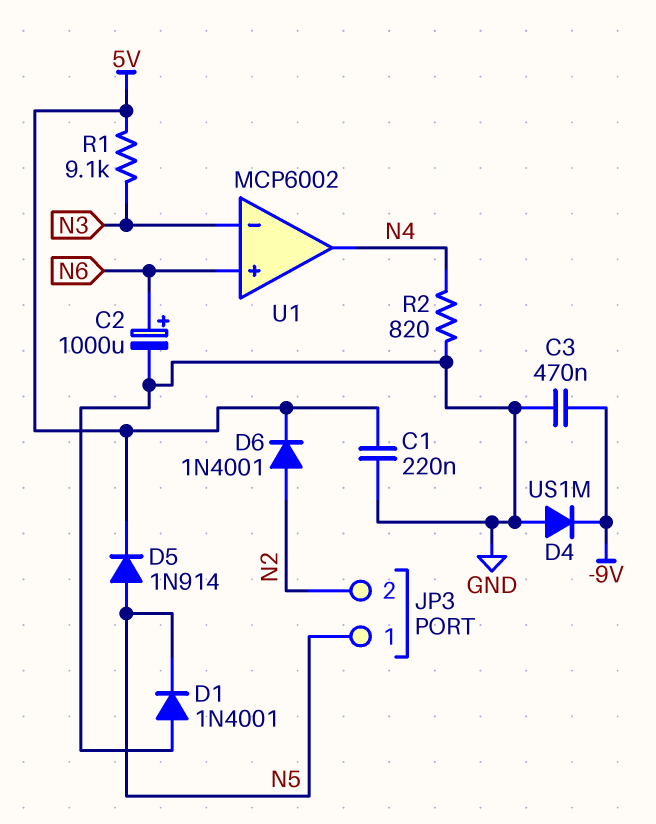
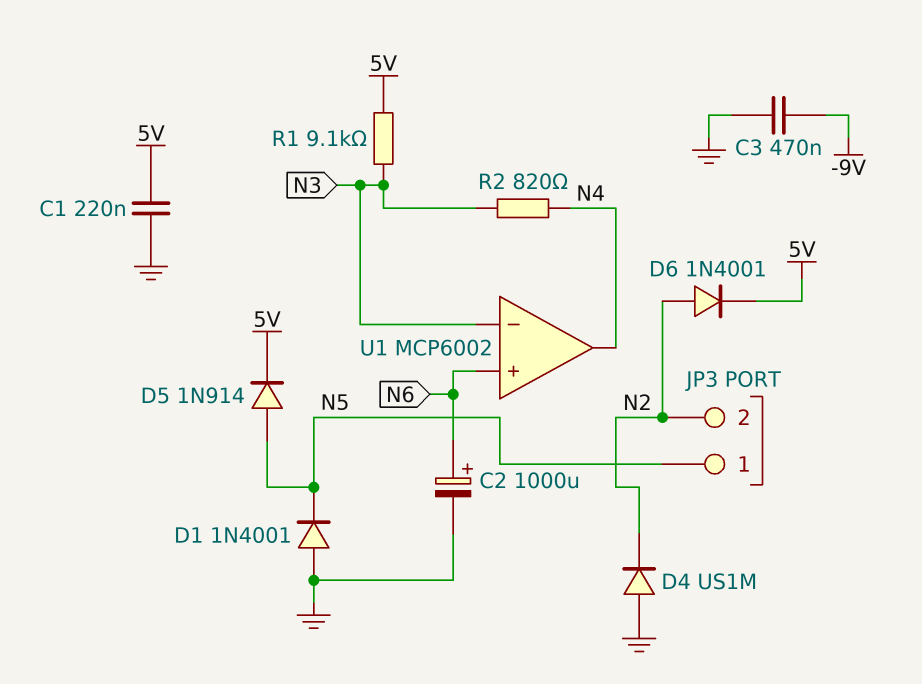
D4: diode US1M (A GND, K -9V) -> diode US1M (A GND, K N2)
R2: 820 (GND, N4) -> 820 (N3, N4)

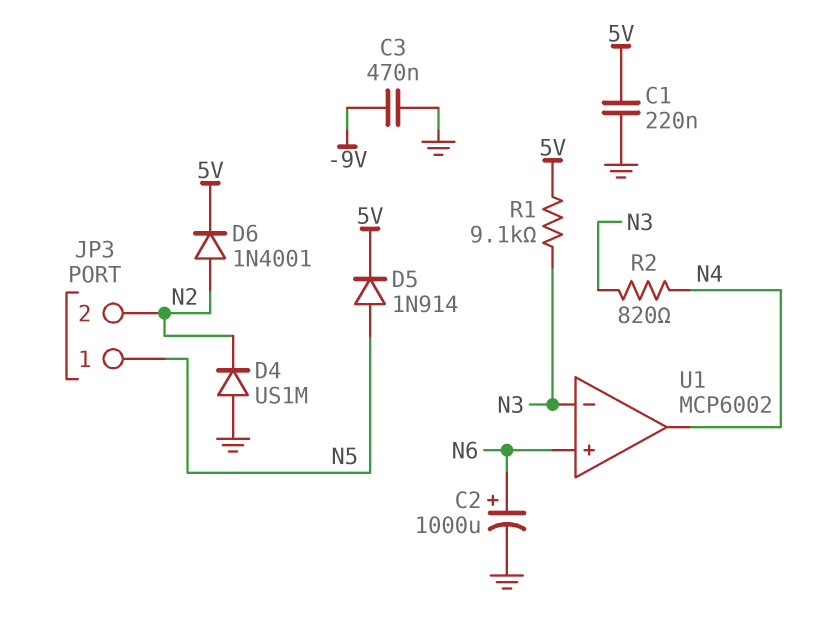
D1: diode 1N4001 (A GND, K N5) -> none

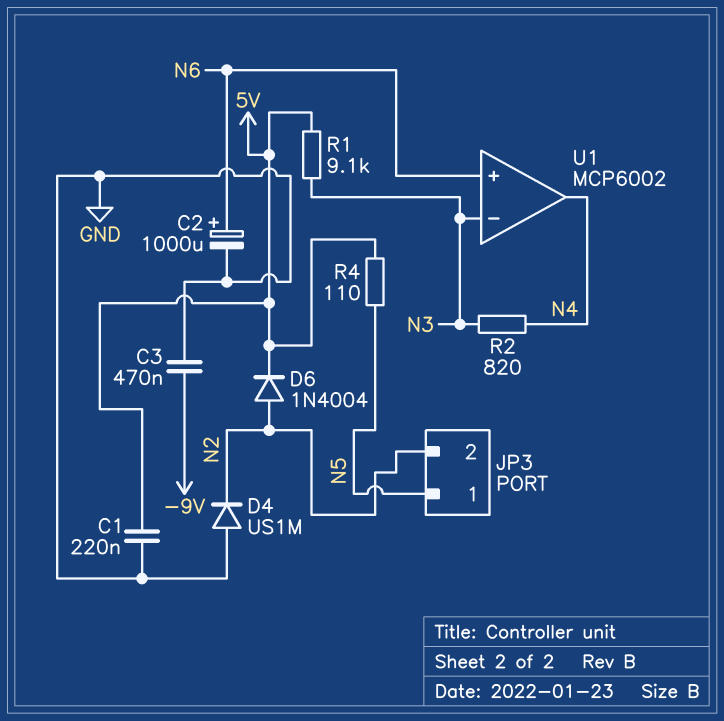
D5: diode 1N914 (A N5, K 5V) -> none
D6: diode 1N4001 (A N2, K 5V) -> diode 1N4004 (A N2, K 5V)
R4: none -> 110 (5V, N5)

